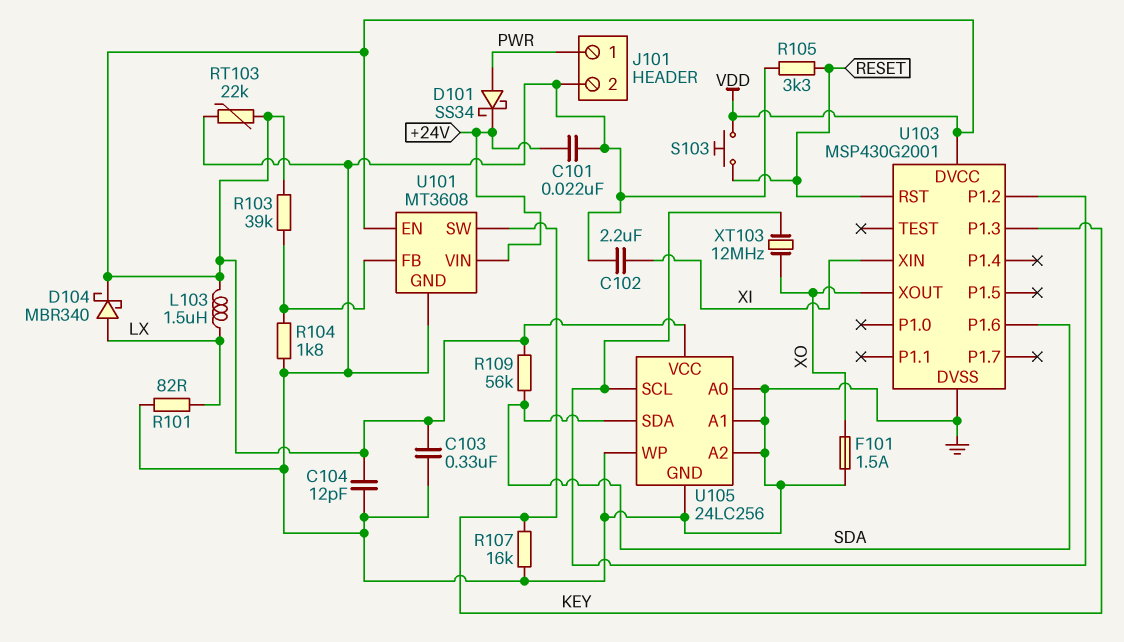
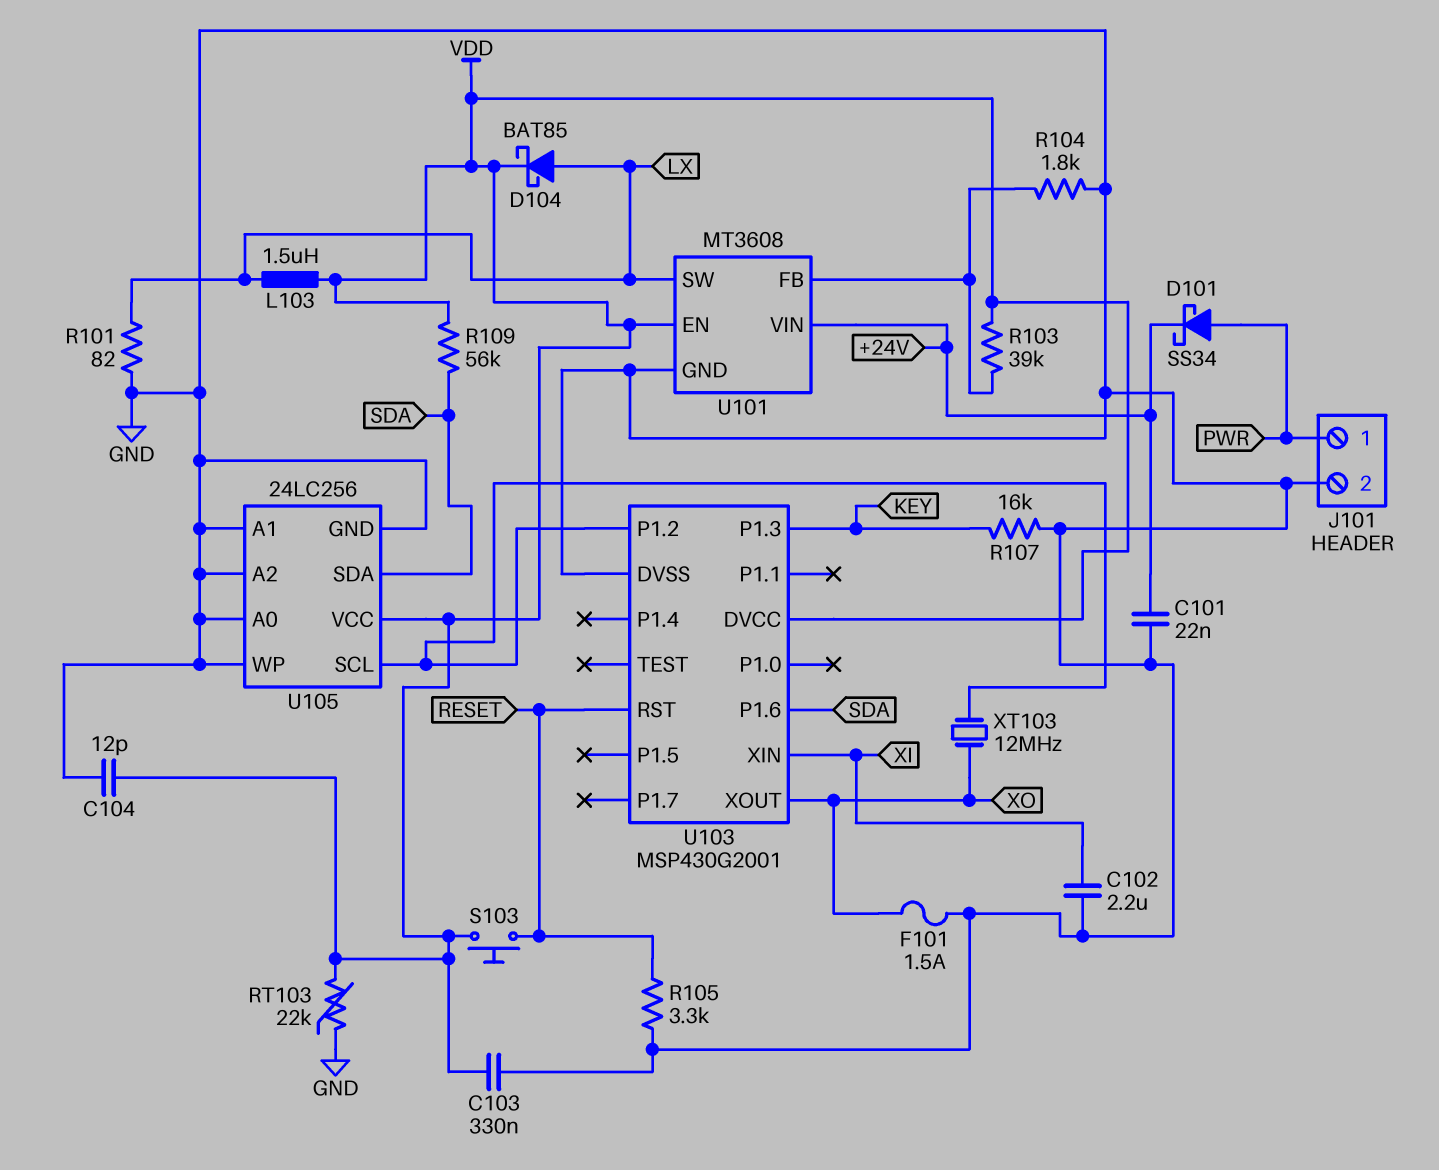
D104: schottky MBR340 (A LX, K VDD) -> schottky BAT85 (A LX, K VDD)
U101 pin SW: KEY -> LX

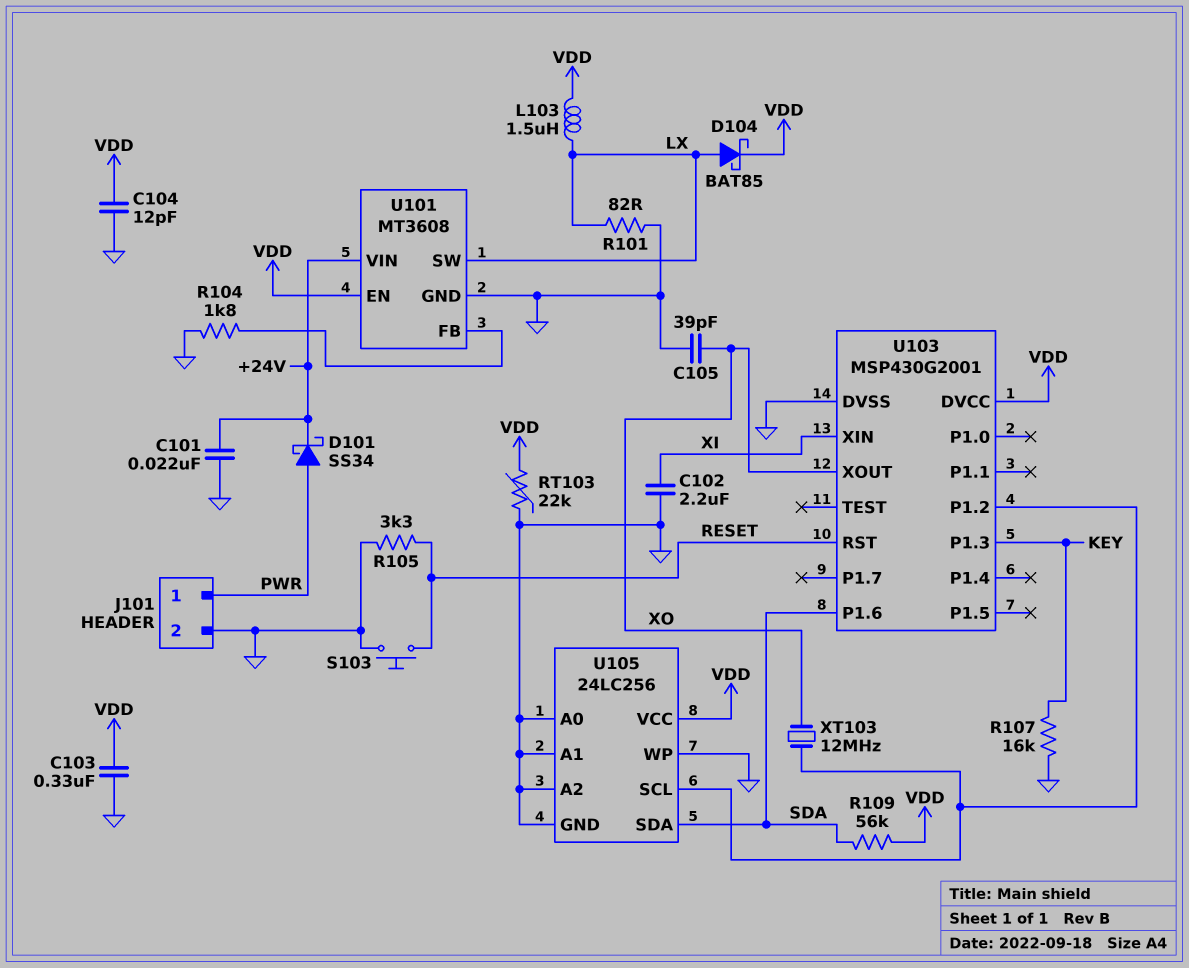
C105: none -> 39pF (GND, XO)
F101: 1.5A (GND, XO) -> none
R103: 39k (U101/FB, VDD) -> none
S103: button (RESET, VDD) -> button (GND, RESET)

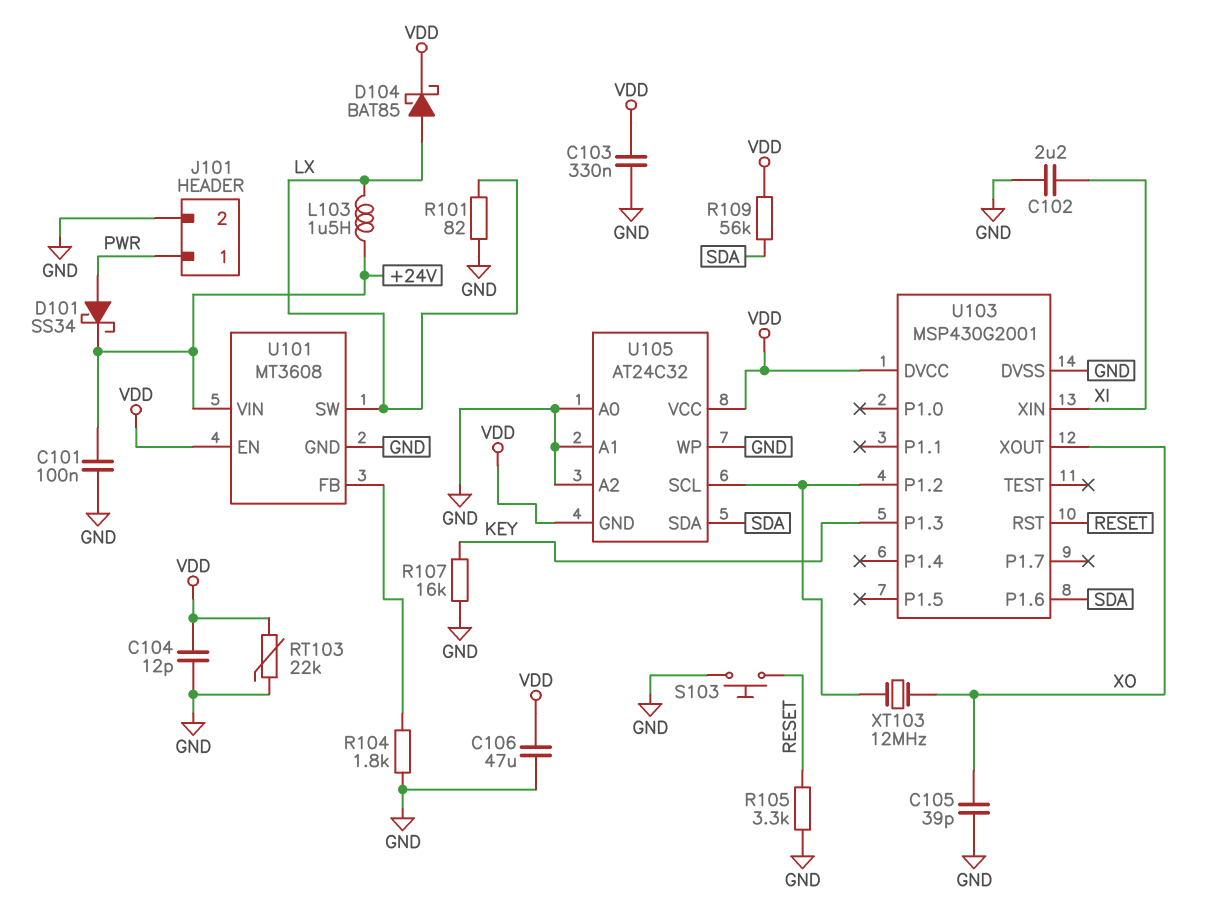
C101: 22nF (+24V, GND) -> 100nF (+24V, GND)
C106: none -> 47uF (GND, VDD)
L103: 1.5uH (LX, VDD) -> 1.5uH (+24V, LX)
U105: 24LC256 -> AT24C32
U105 pin GND: GND -> VDD

